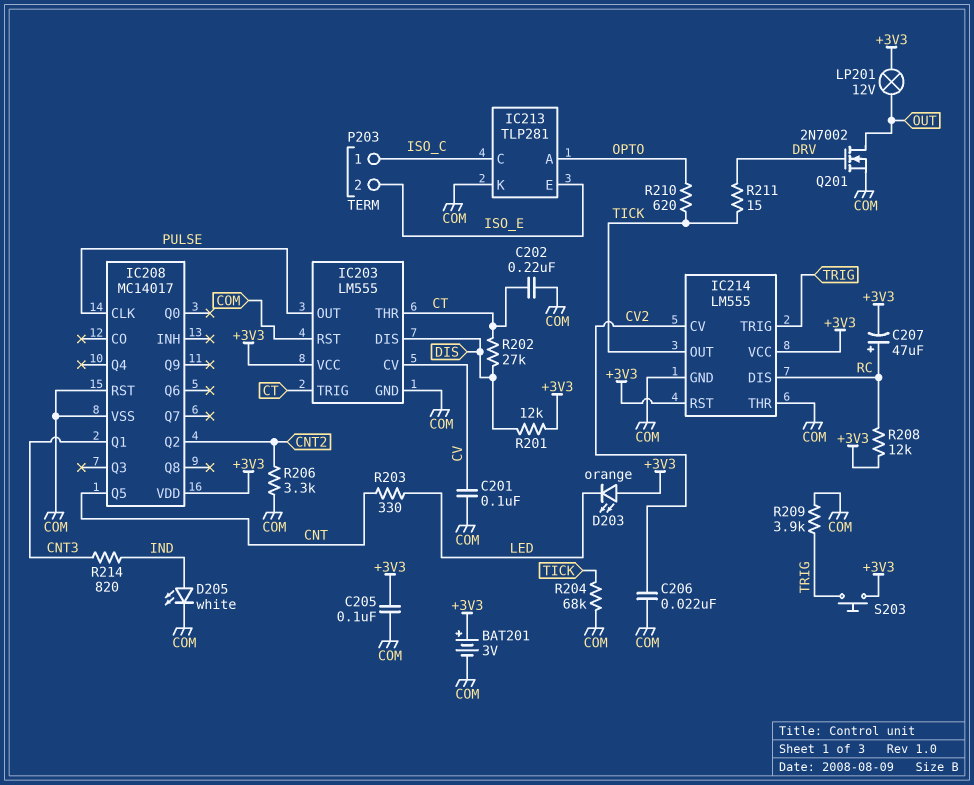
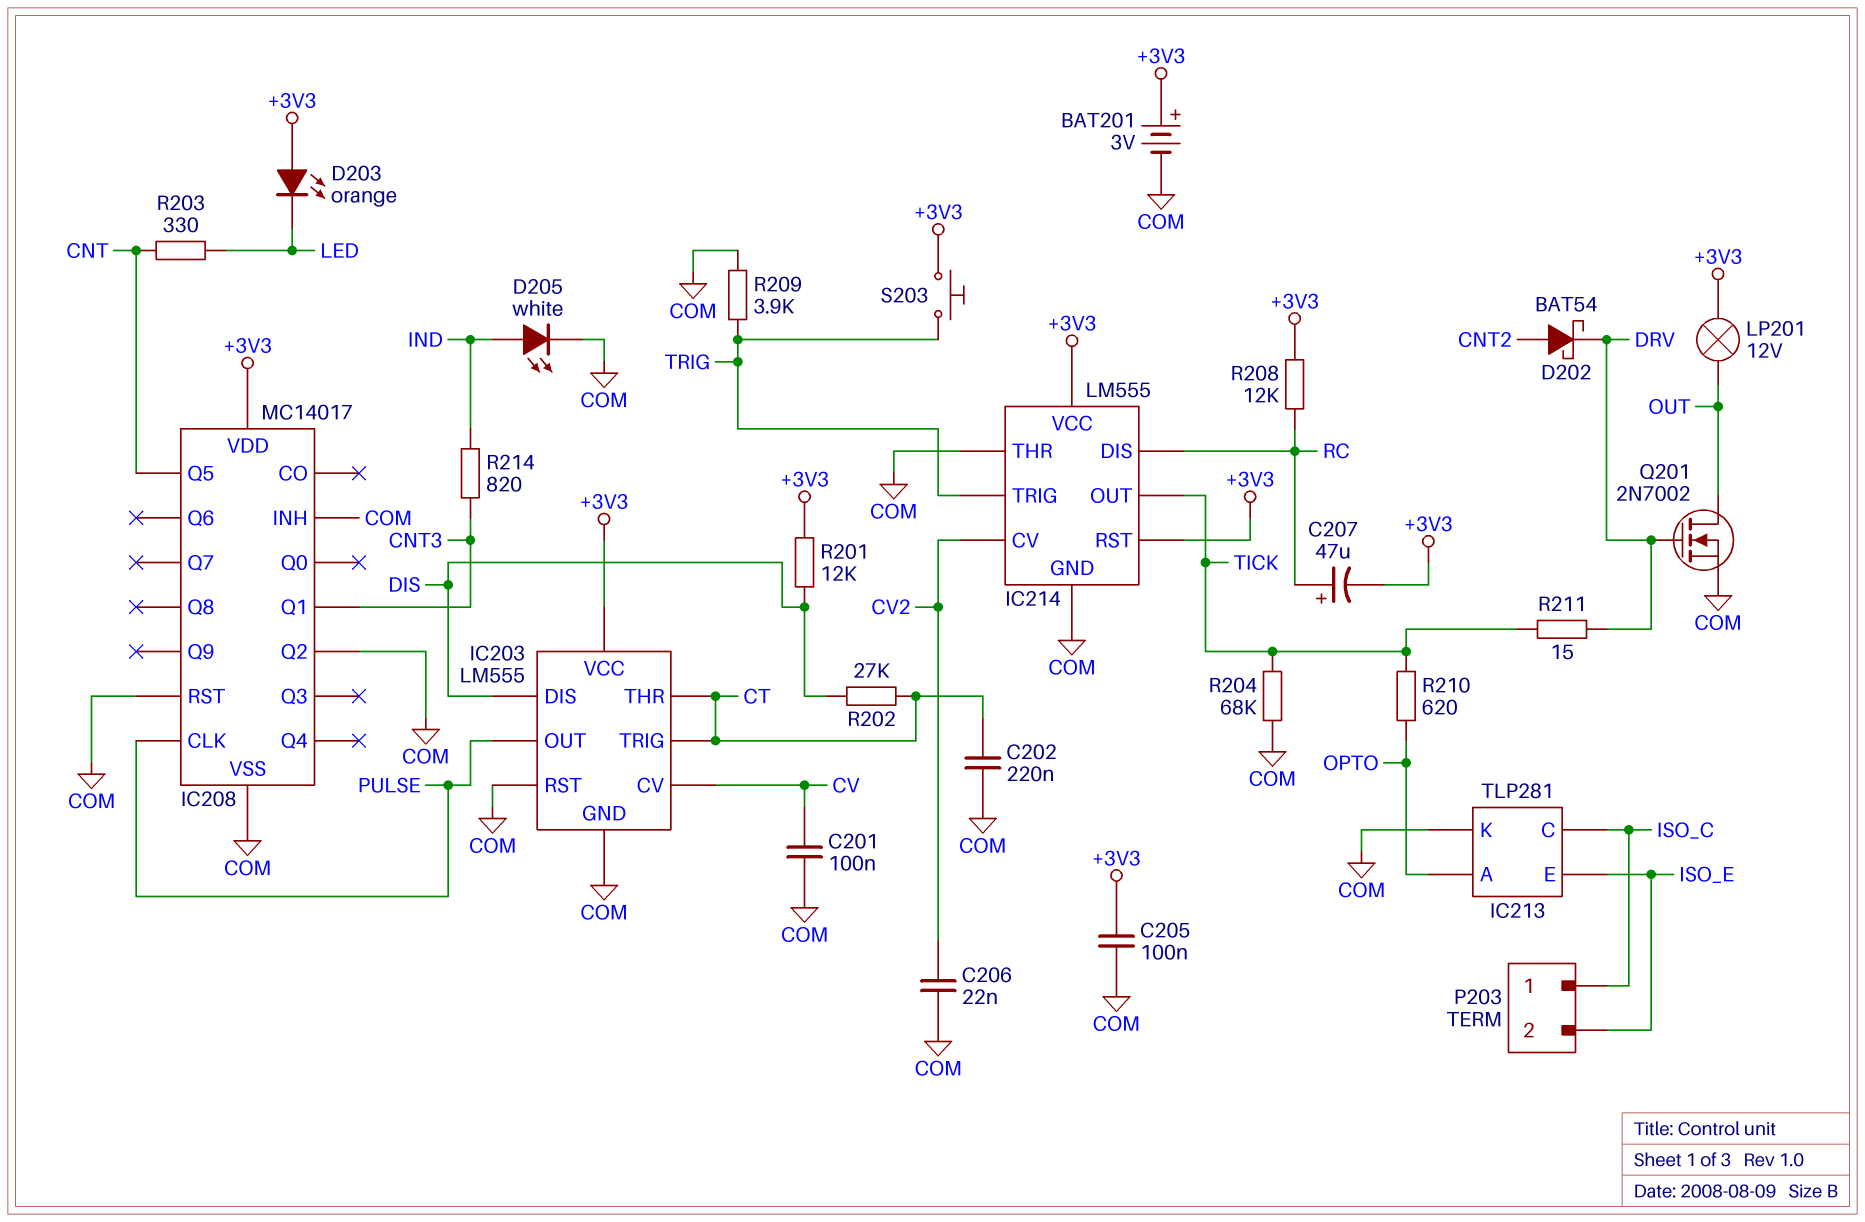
D202: none -> schottky BAT54 (A CNT2, K DRV)
IC208 pin INH: none -> COM
IC208 pin Q2: CNT2 -> COM
R206: 3.3k (CNT2, COM) -> none

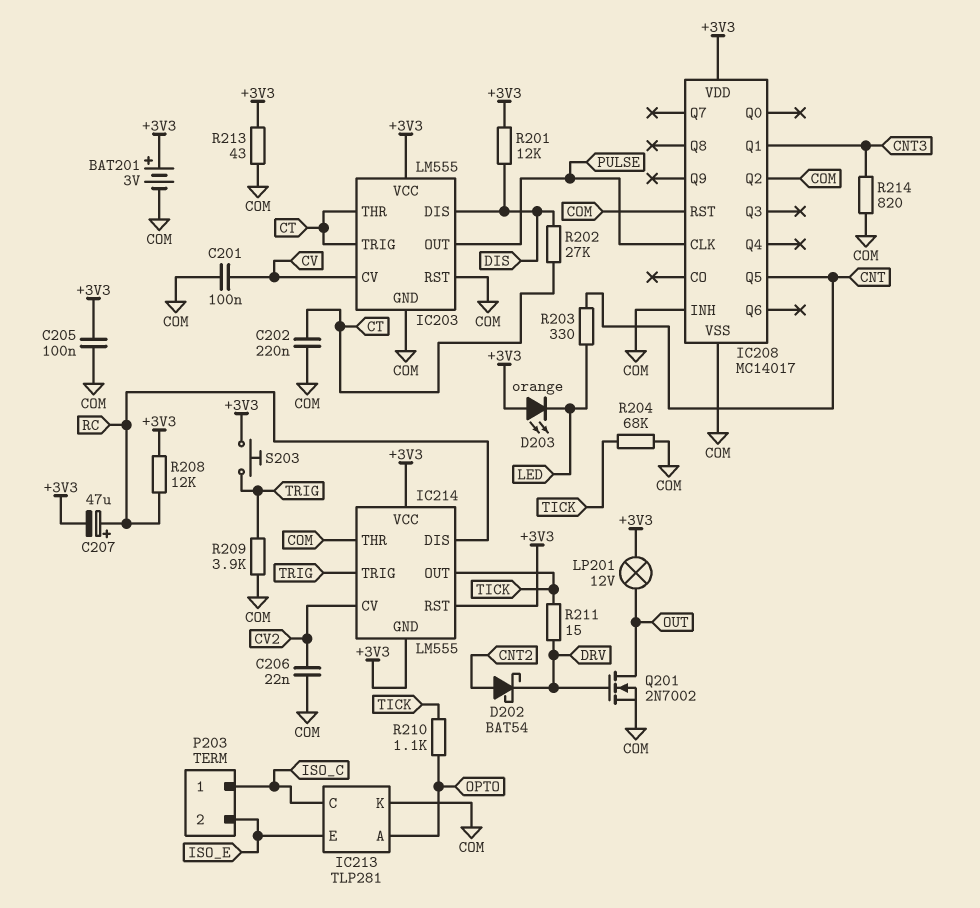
D205: LED white (A IND, K COM) -> none
IC214 pin GND: COM -> +3V3
R210: 620 (OPTO, TICK) -> 1.1k (OPTO, TICK)
R213: none -> 43 (+3V3, COM)
R214: 820 (CNT3, IND) -> 820 (CNT3, COM)

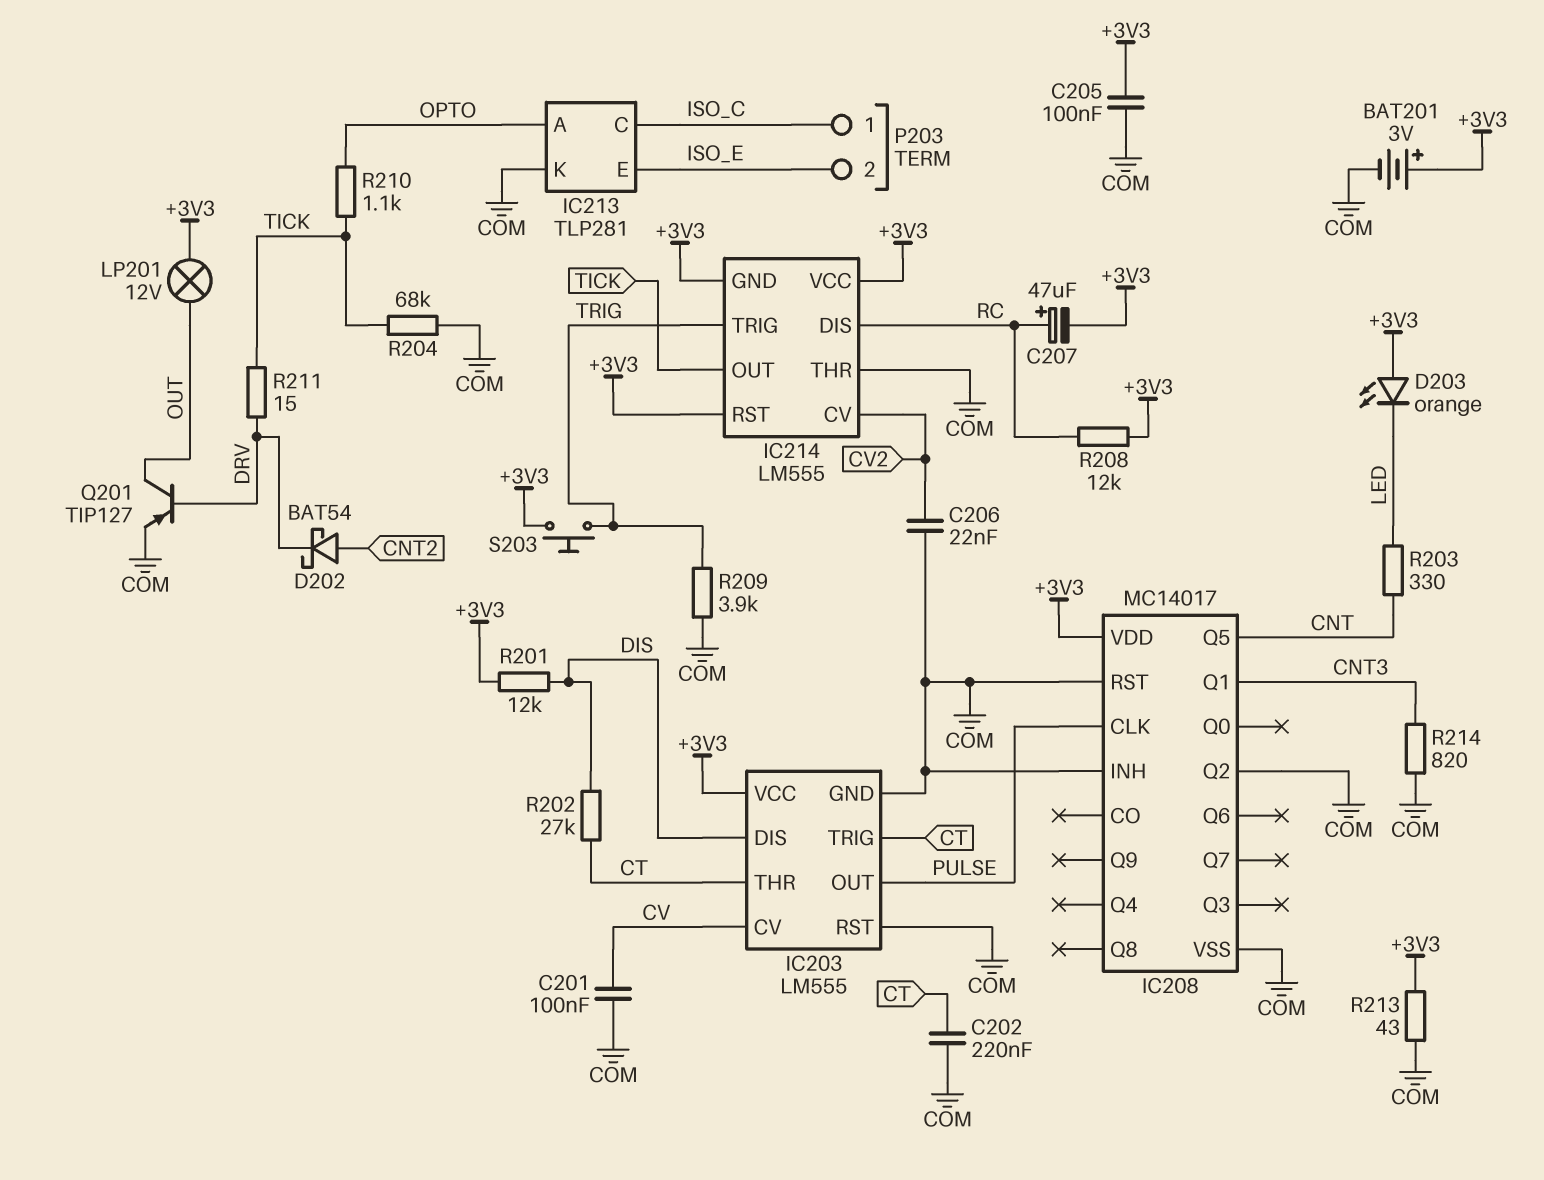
Q201: NMOS 2N7002 (G DRV, D OUT, S COM) -> PNP TIP127 (B DRV, C OUT, E COM)

